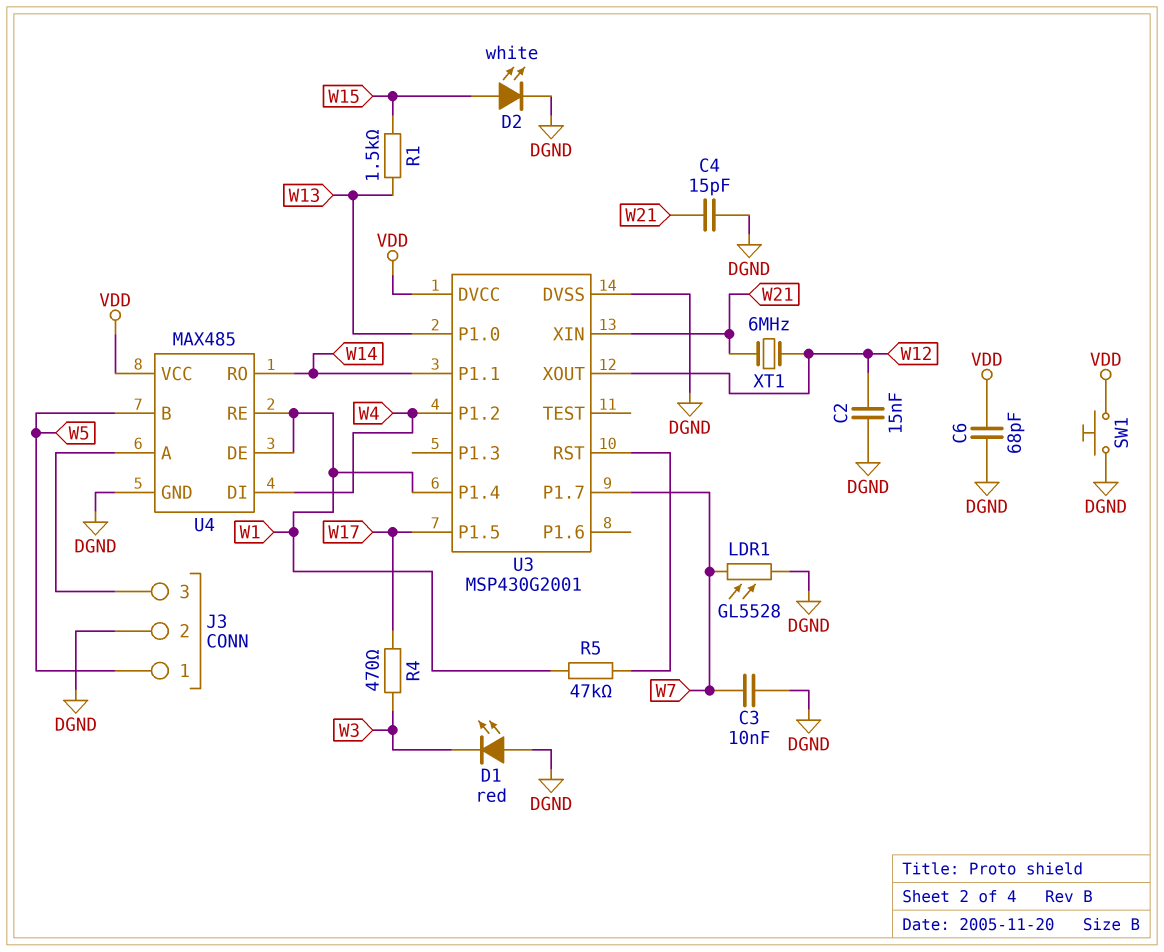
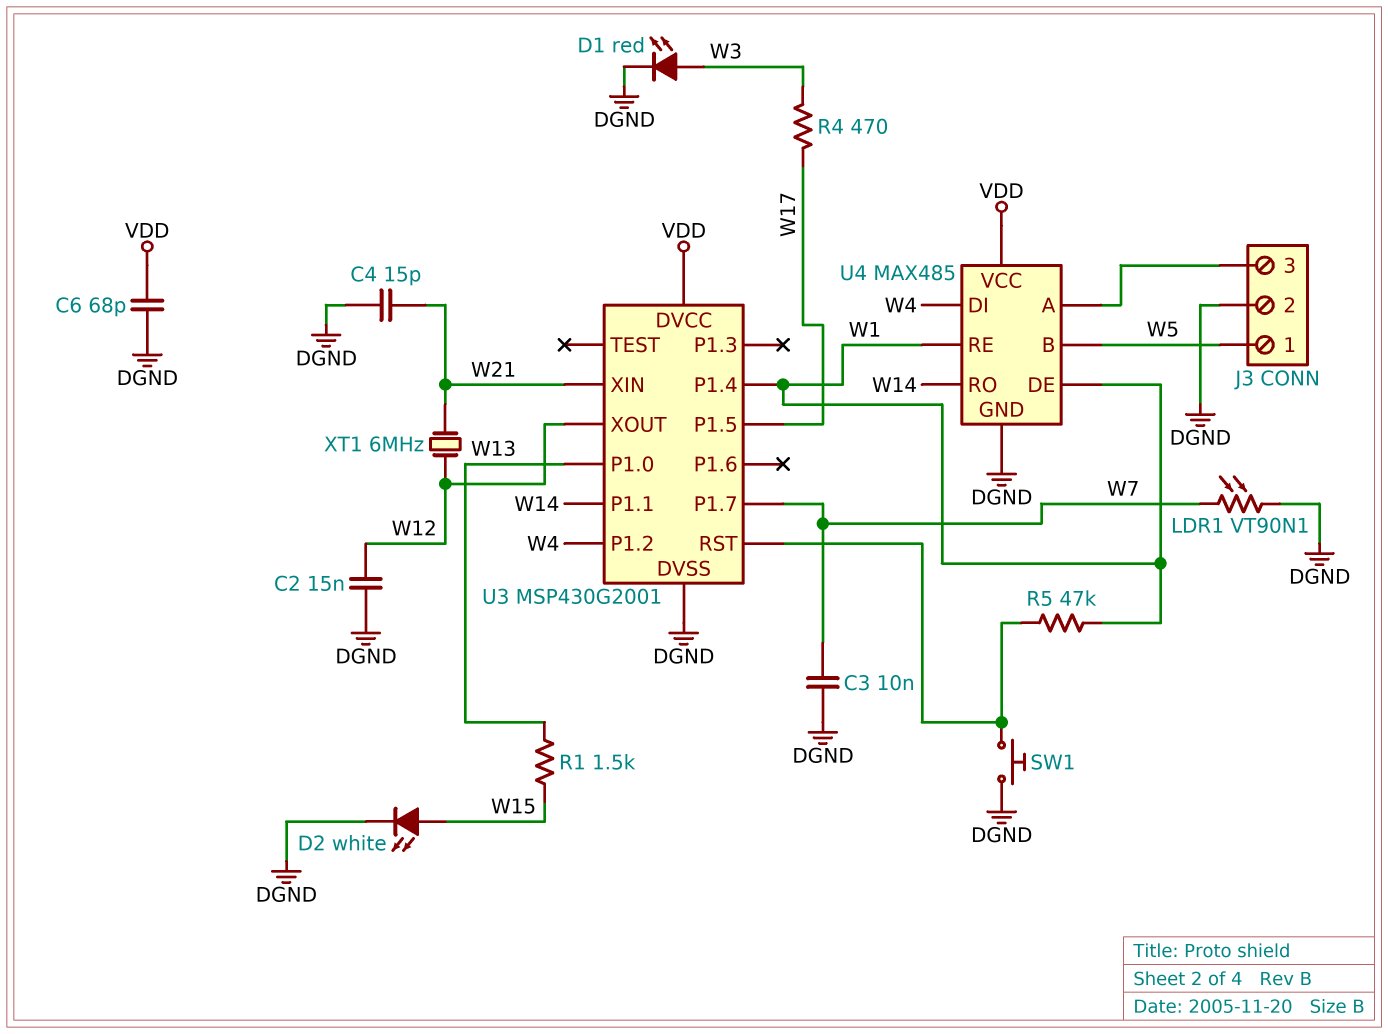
D1: LED red (A DGND, K W3) -> LED red (A W3, K DGND)
LDR1: GL5528 (DGND, W7) -> VT90N1 (DGND, W7)
SW1: button (DGND, VDD) -> button (DGND, U3/RST)

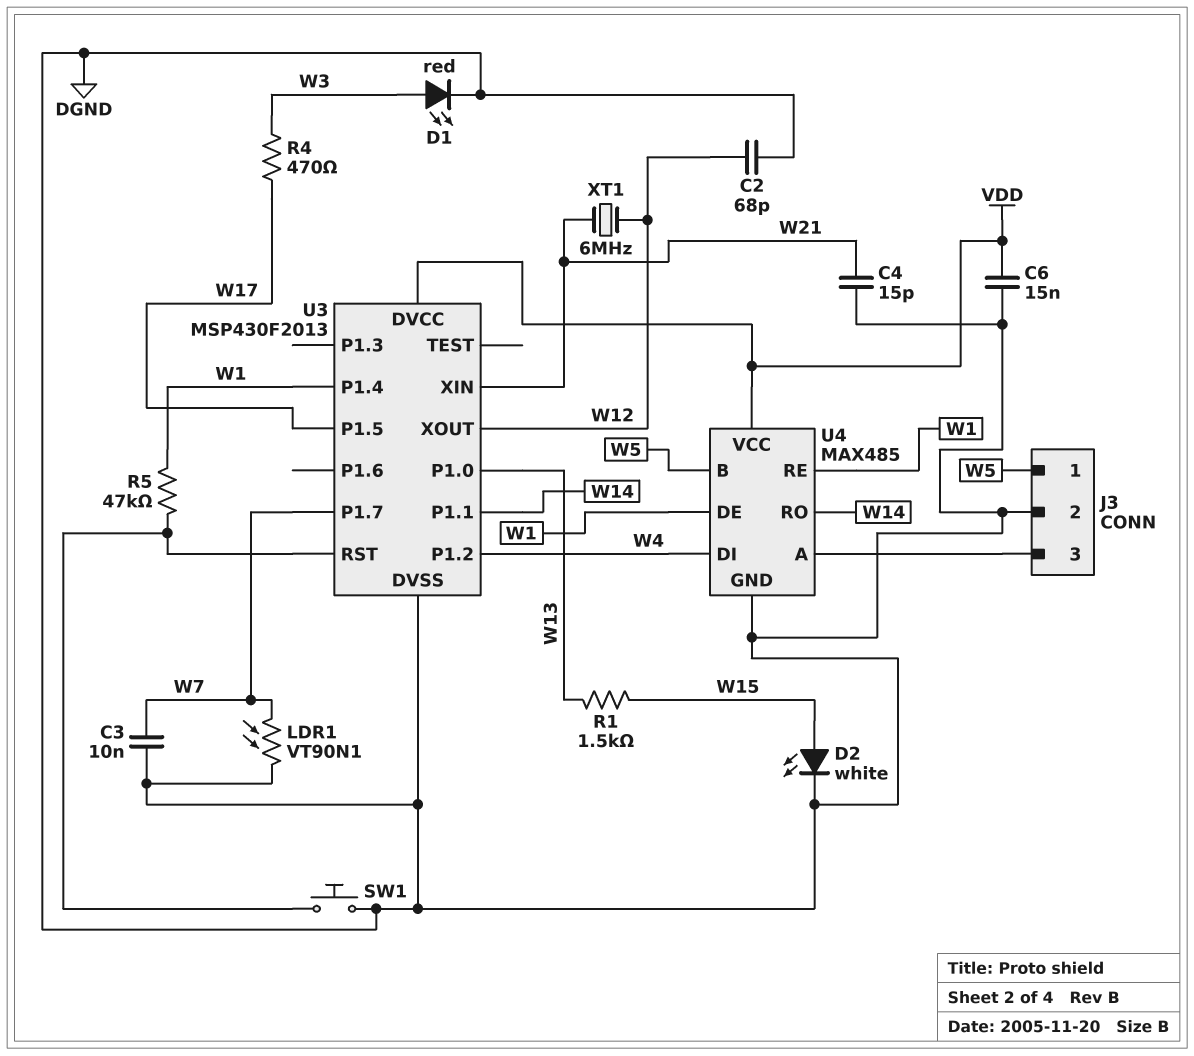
C2: 15nF (DGND, W12) -> 68pF (DGND, W12)
C6: 68pF (DGND, VDD) -> 15nF (DGND, VDD)
U3: MSP430G2001 -> MSP430F2013

